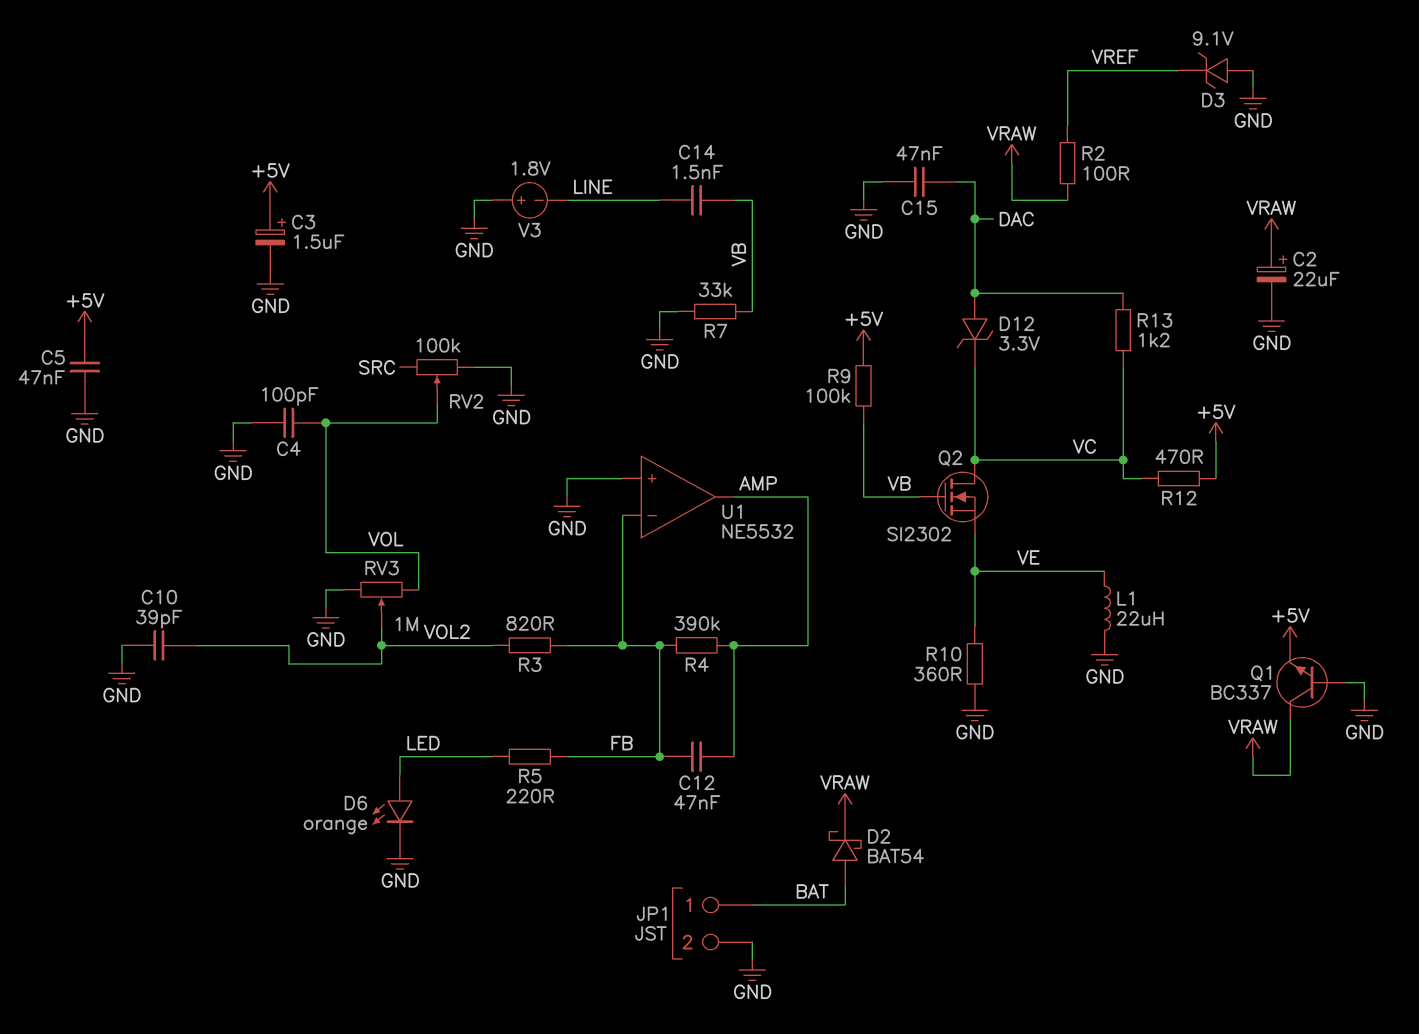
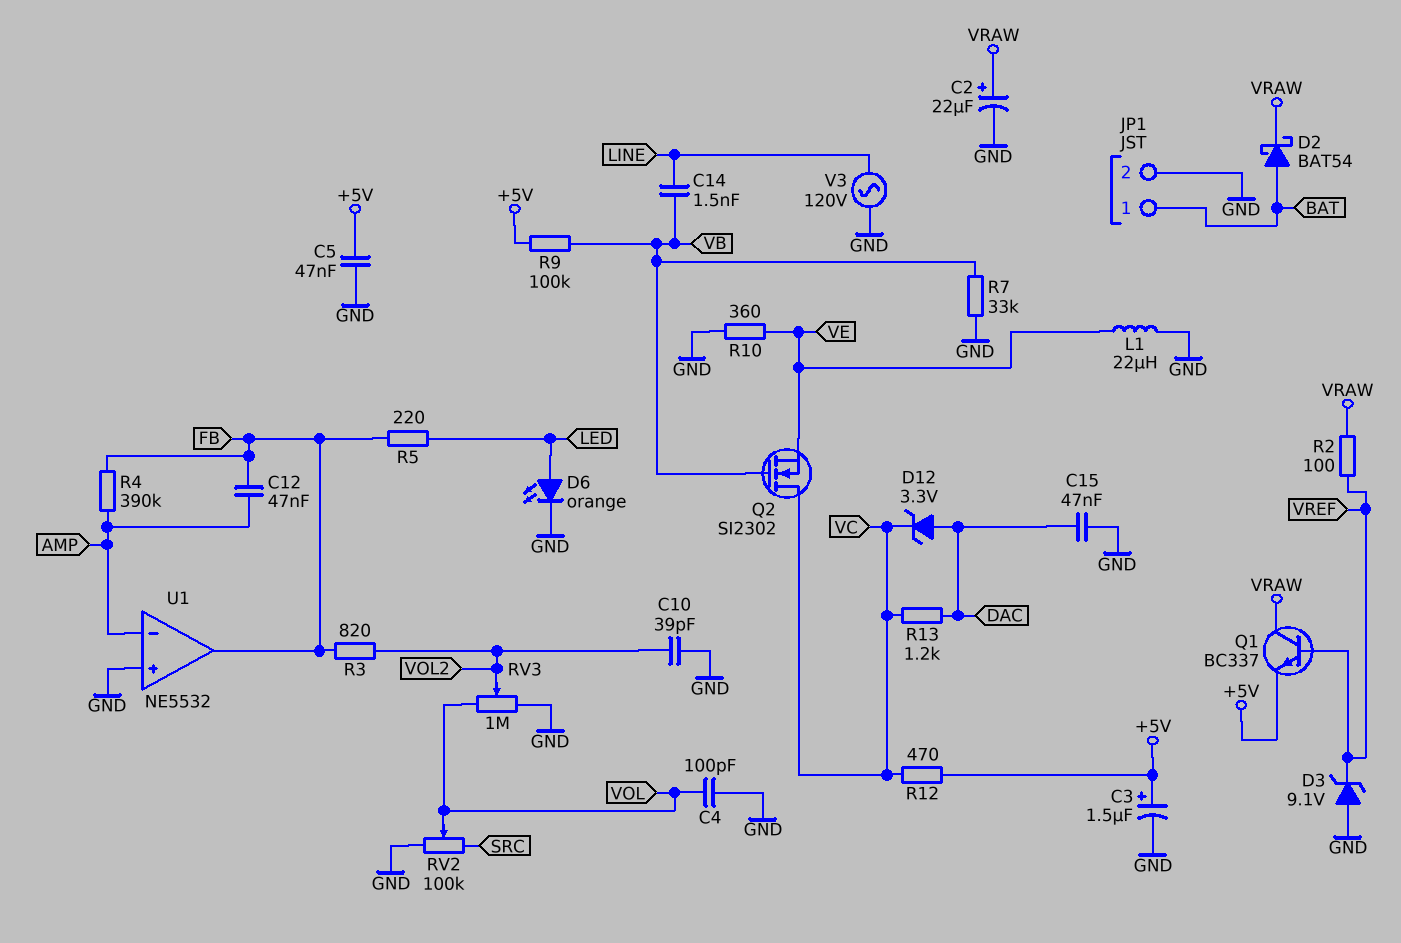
Q1: NPN BC337 (B GND, C VRAW, E +5V) -> NPN BC337 (B VREF, C VRAW, E +5V)
U1 pin in-: FB -> AMP
U1 pin out: AMP -> FB
V3: 1.8V (plus GND, minus LINE) -> AC 120V (GND, LINE)

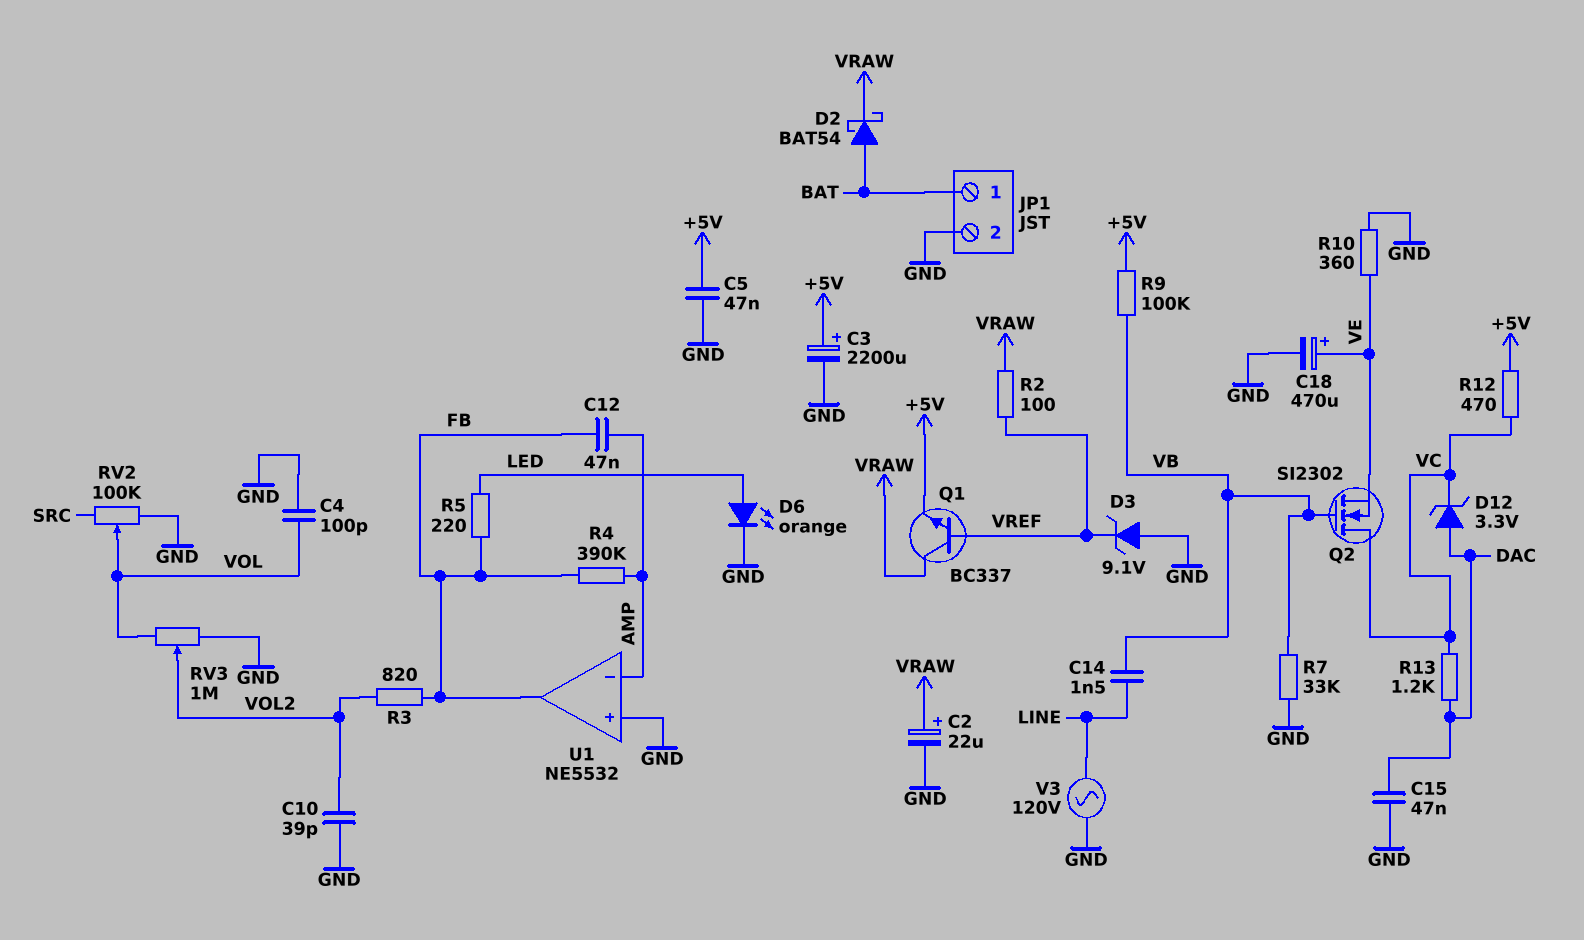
C3: 1.5uF (plus +5V, minus GND) -> 2200uF (plus +5V, minus GND)
C18: none -> 470uF (plus VE, minus GND)
L1: 22uH (GND, VE) -> none

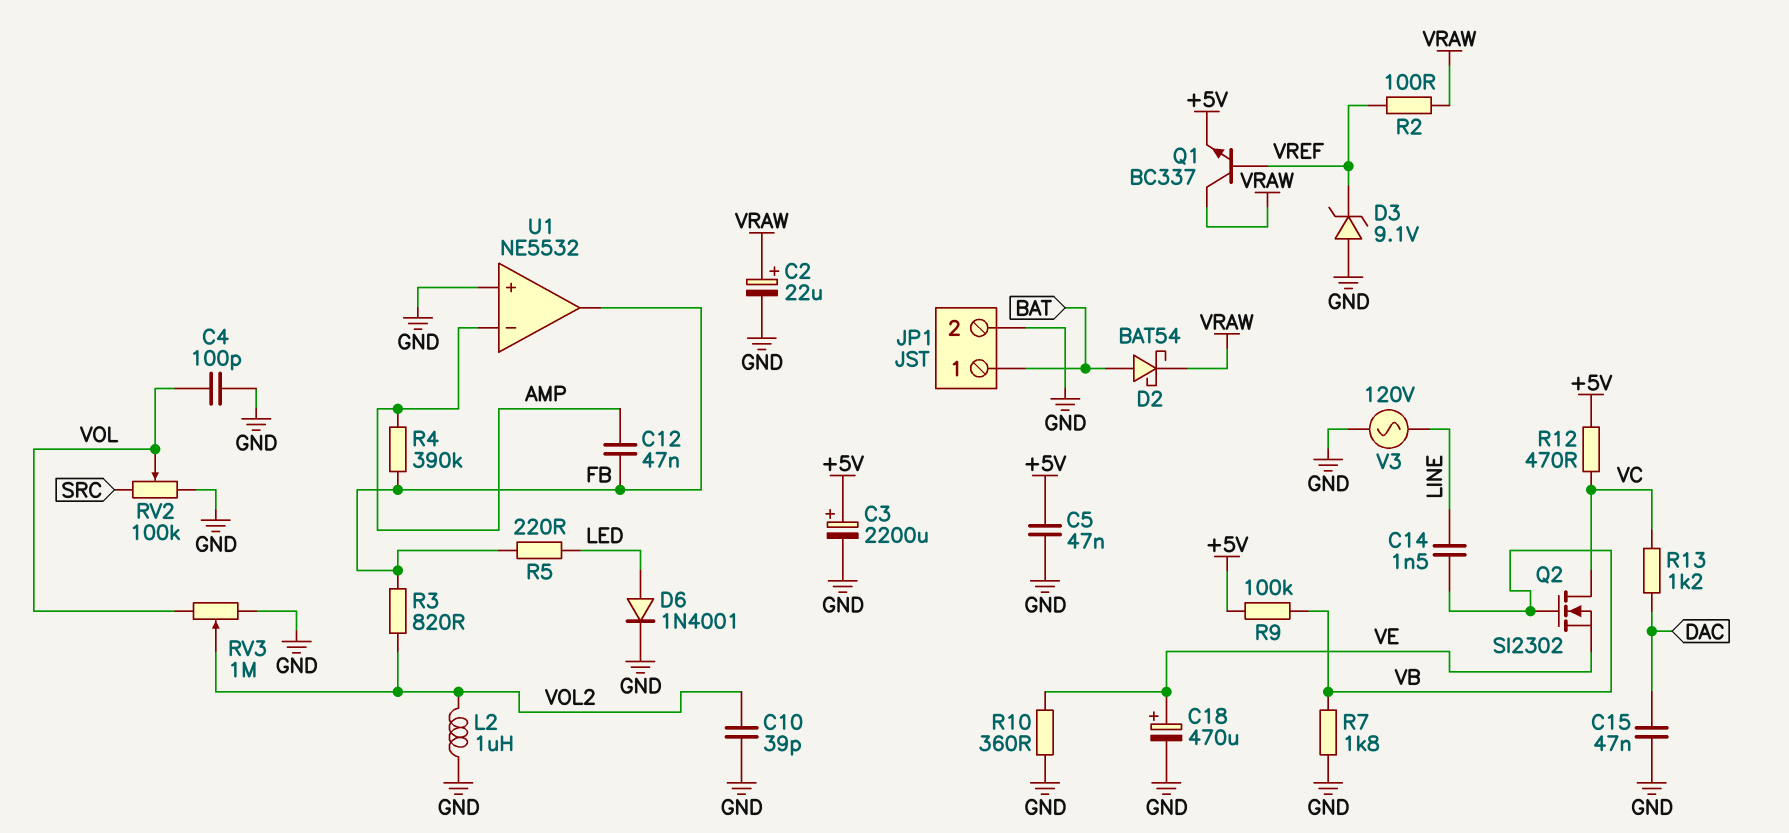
D6: LED orange (A LED, K GND) -> diode 1N4001 (A LED, K GND)
D12: zener 3.3V (A DAC, K VC) -> none
L2: none -> 1uH (GND, VOL2)
R7: 33k (GND, VB) -> 1.8k (GND, VB)

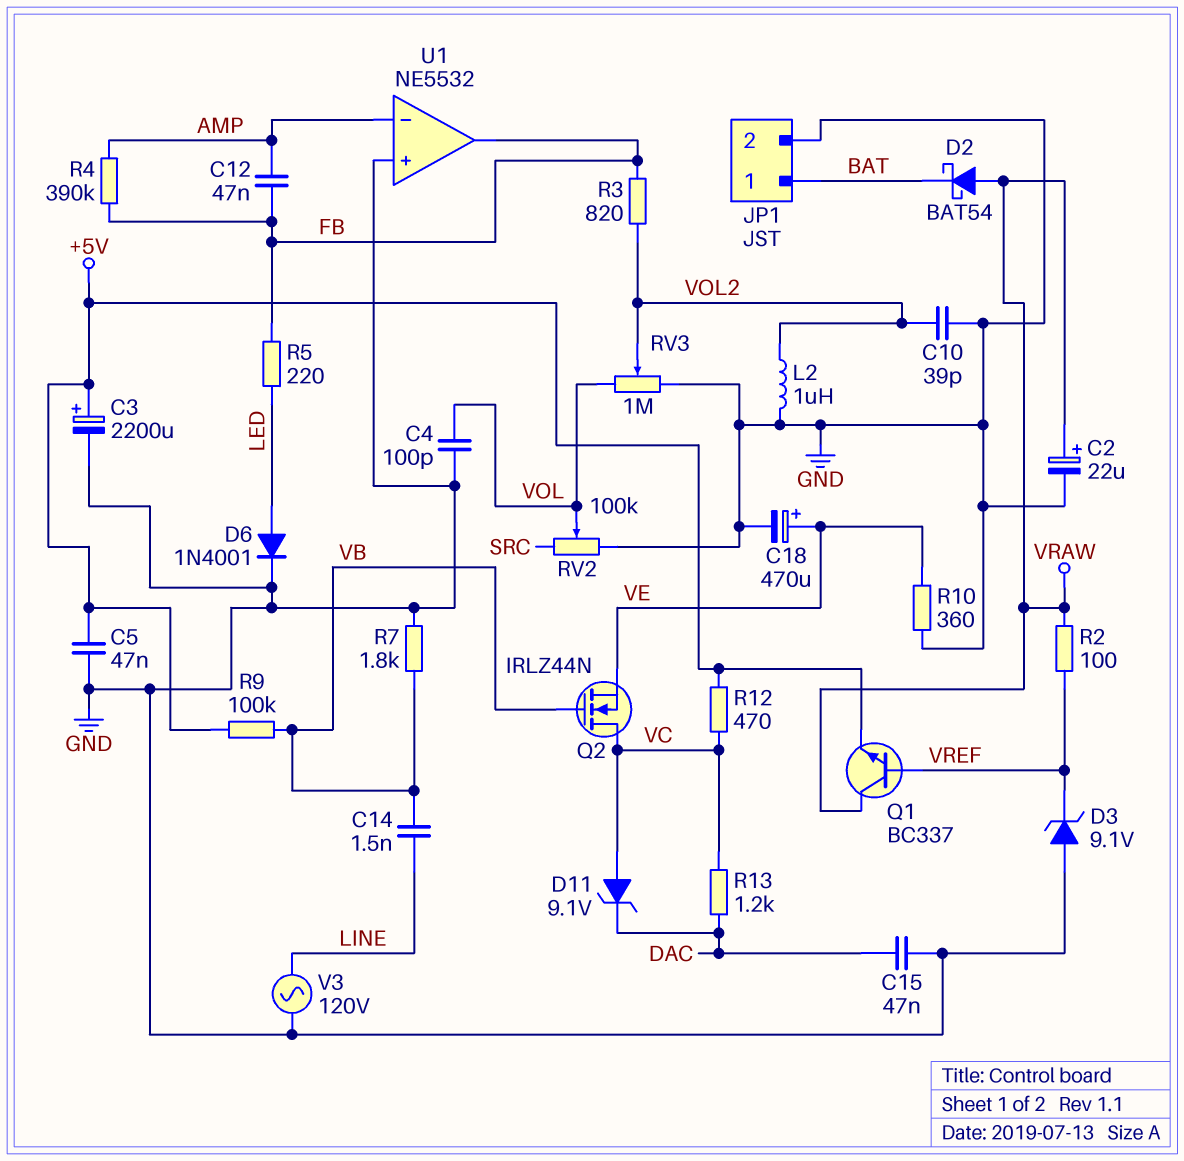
D2: schottky BAT54 (A BAT, K VRAW) -> schottky BAT54 (A VRAW, K BAT)
D11: none -> zener 9.1V (A VC, K DAC)
Q2: NMOS SI2302 (G VB, D VC, S VE) -> NMOS IRLZ44N (G VB, D VC, S VE)

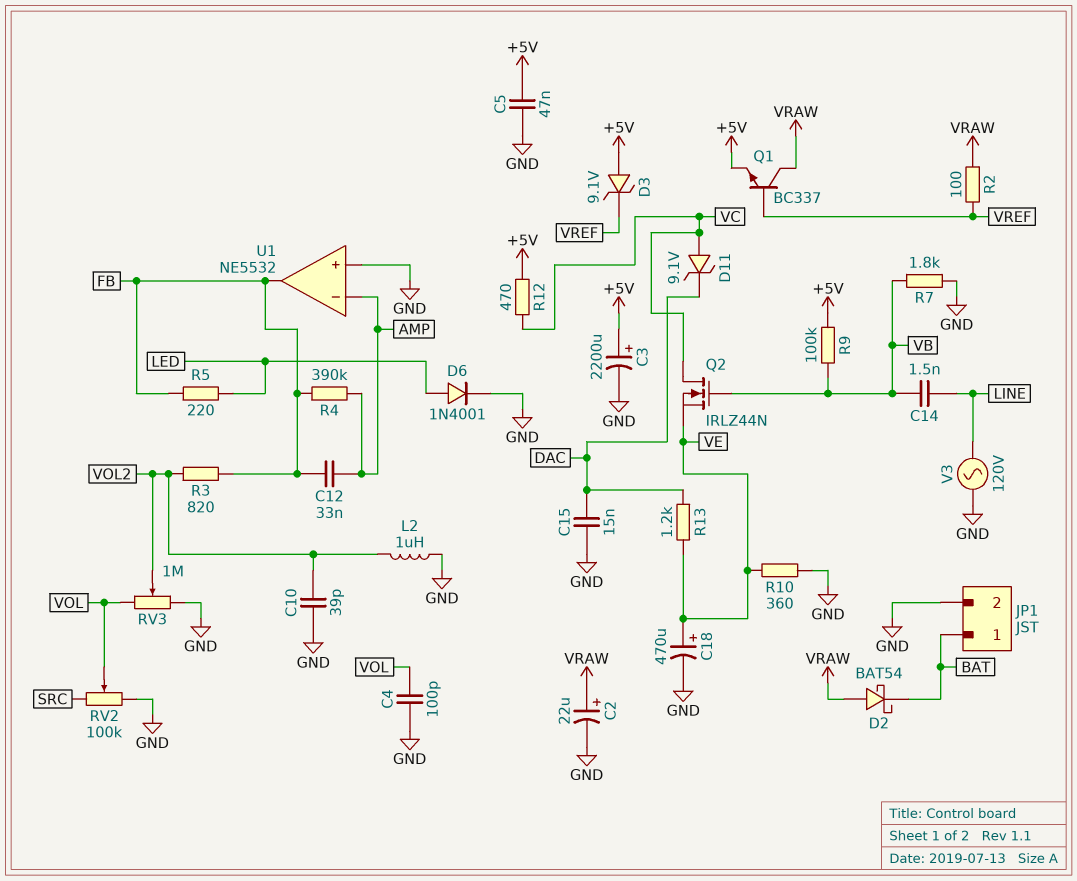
C12: 47nF (AMP, FB) -> 33nF (AMP, FB)
C15: 47nF (DAC, GND) -> 15nF (DAC, GND)
D3: zener 9.1V (A GND, K VREF) -> zener 9.1V (A +5V, K VREF)
R13: 1.2k (DAC, VC) -> 1.2k (DAC, VE)

